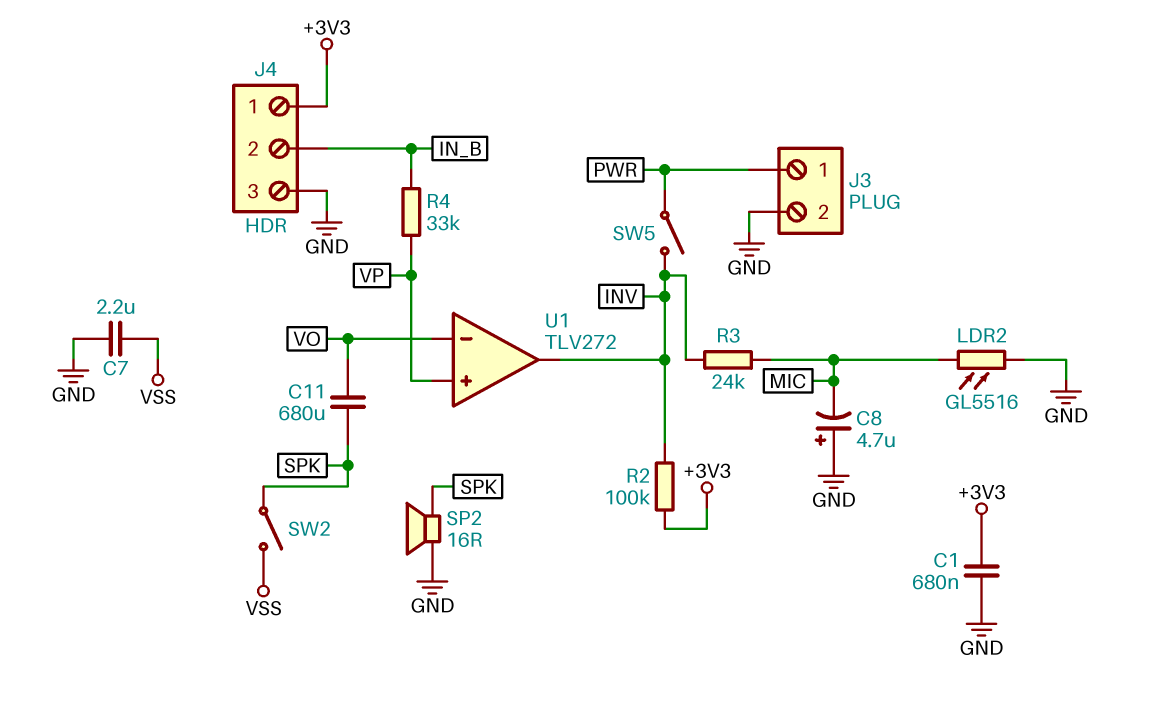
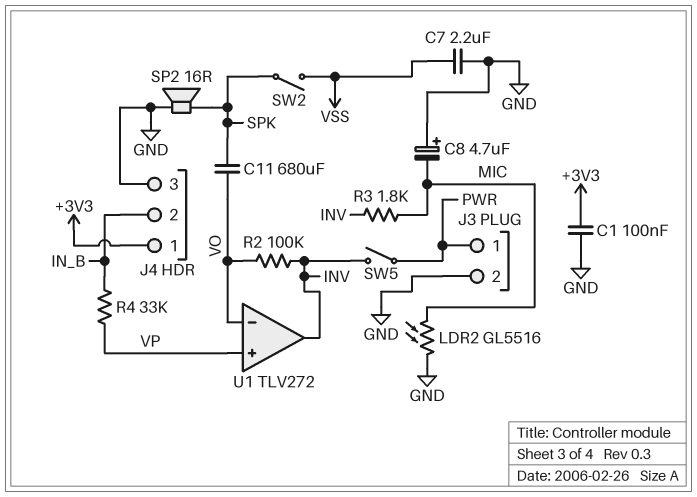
C1: 680nF (+3V3, GND) -> 100nF (+3V3, GND)
R2: 100k (+3V3, INV) -> 100k (INV, VO)
R3: 24k (INV, MIC) -> 1.8k (INV, MIC)

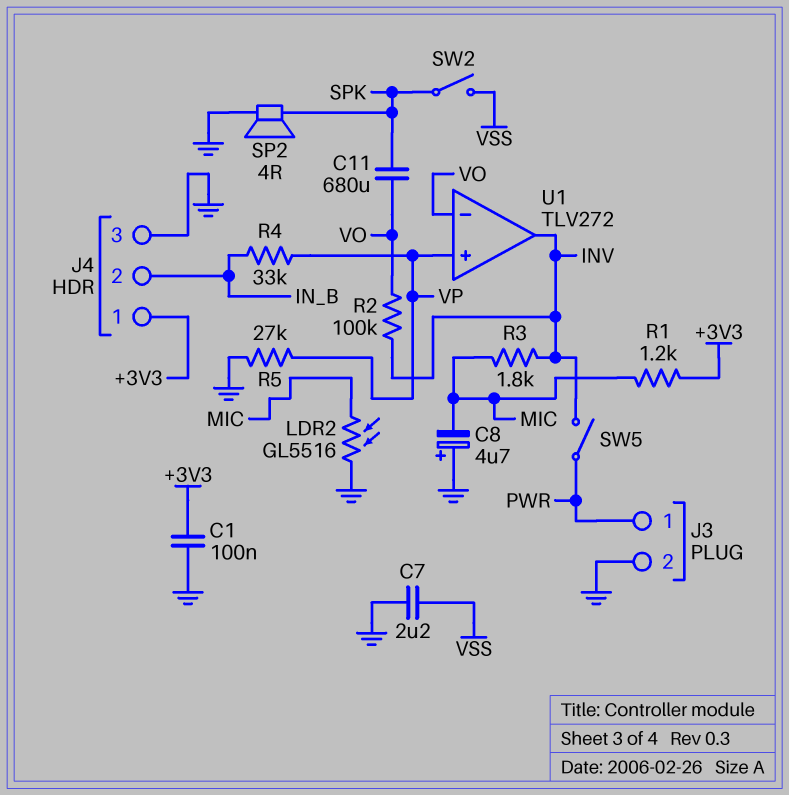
R1: none -> 1.2k (+3V3, MIC)
R5: none -> 27k (GND, VP)
SP2: speaker 16R (GND, SPK) -> speaker 4R (GND, SPK)

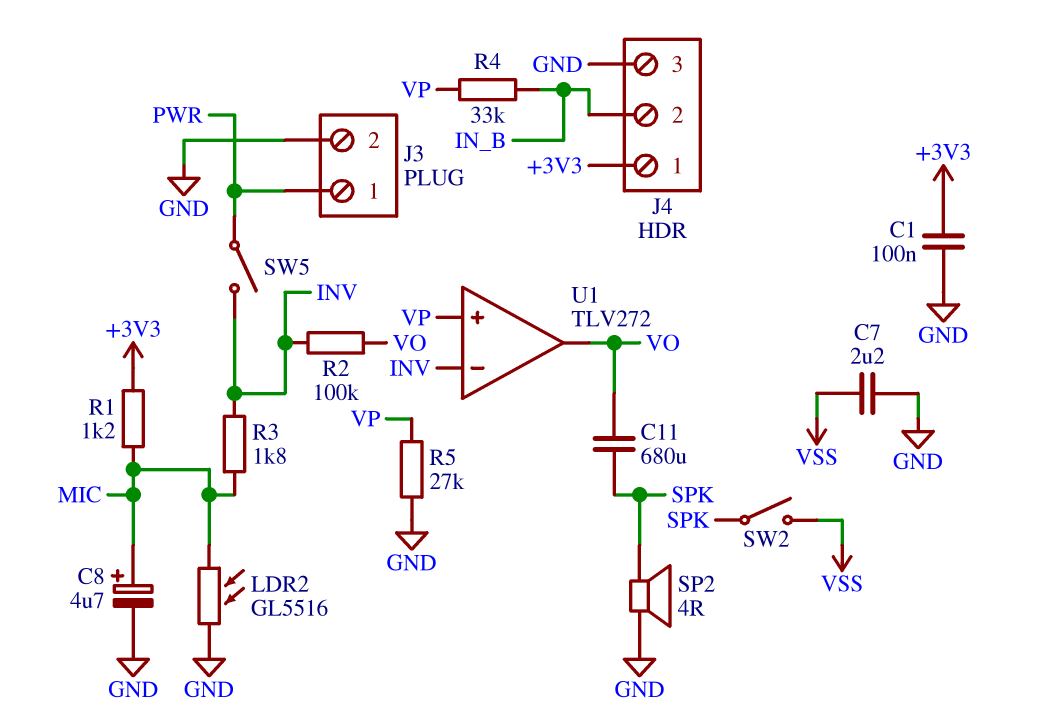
C8: 4.7uF (plus GND, minus MIC) -> 4.7uF (plus MIC, minus GND)
U1 pin in-: VO -> INV
U1 pin out: INV -> VO

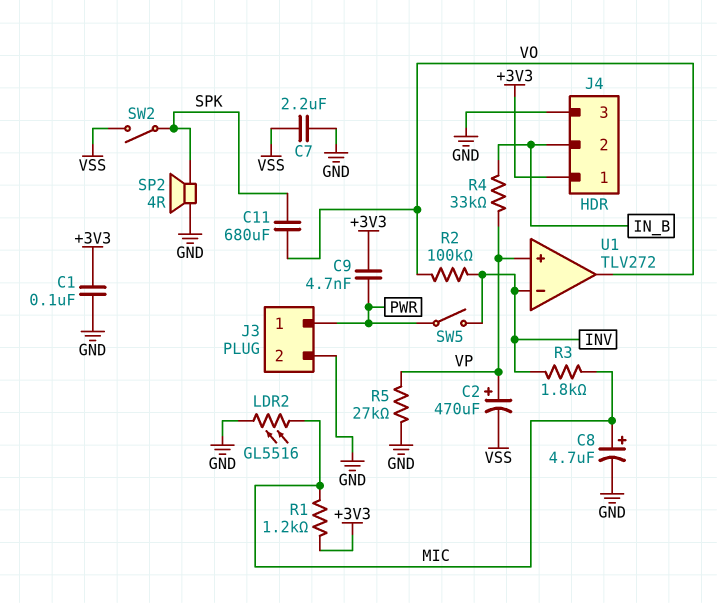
C2: none -> 470uF (plus VP, minus VSS)
C9: none -> 4.7nF (+3V3, PWR)

